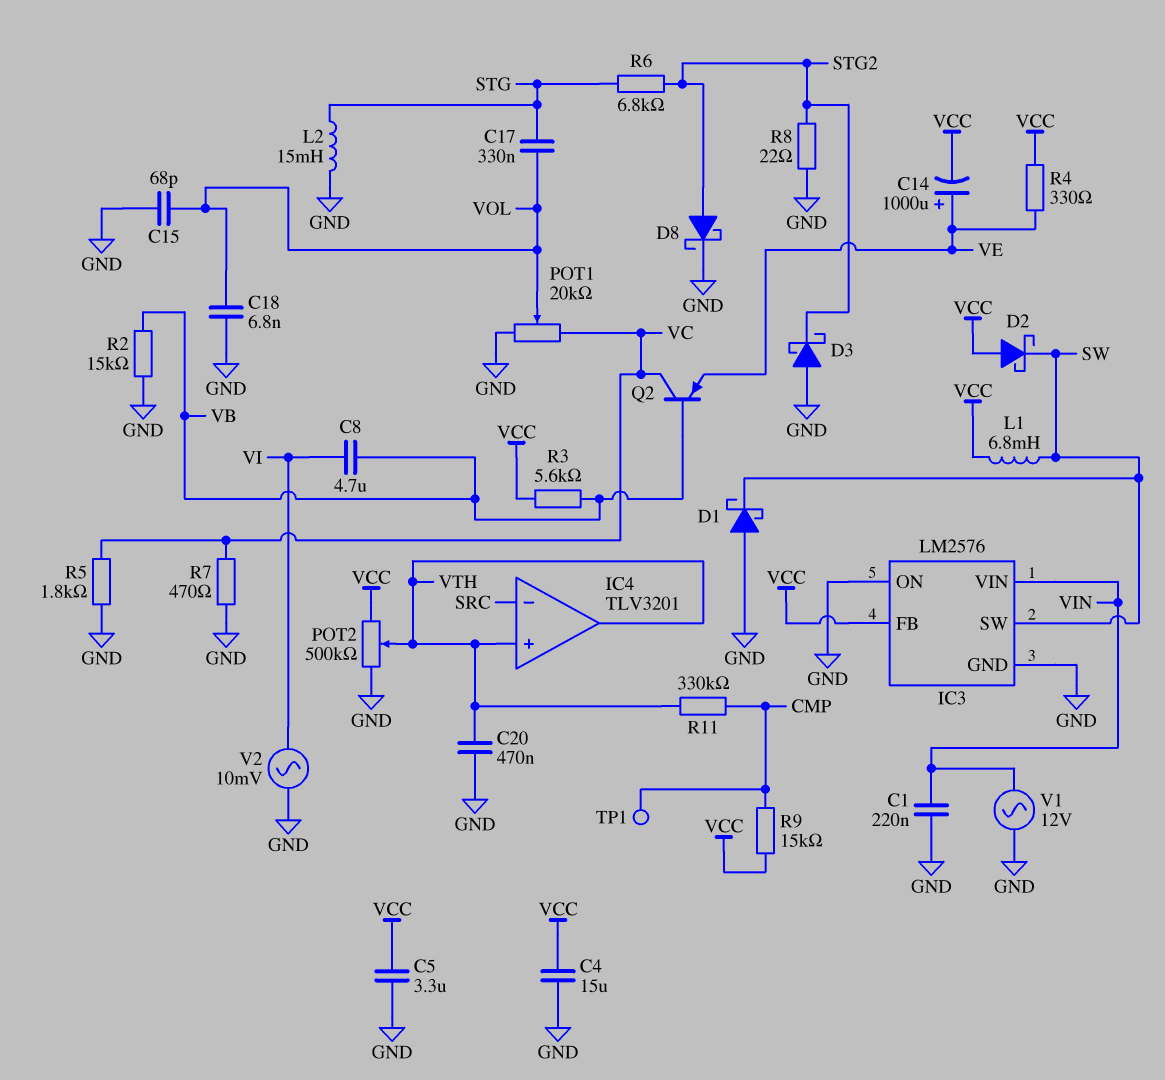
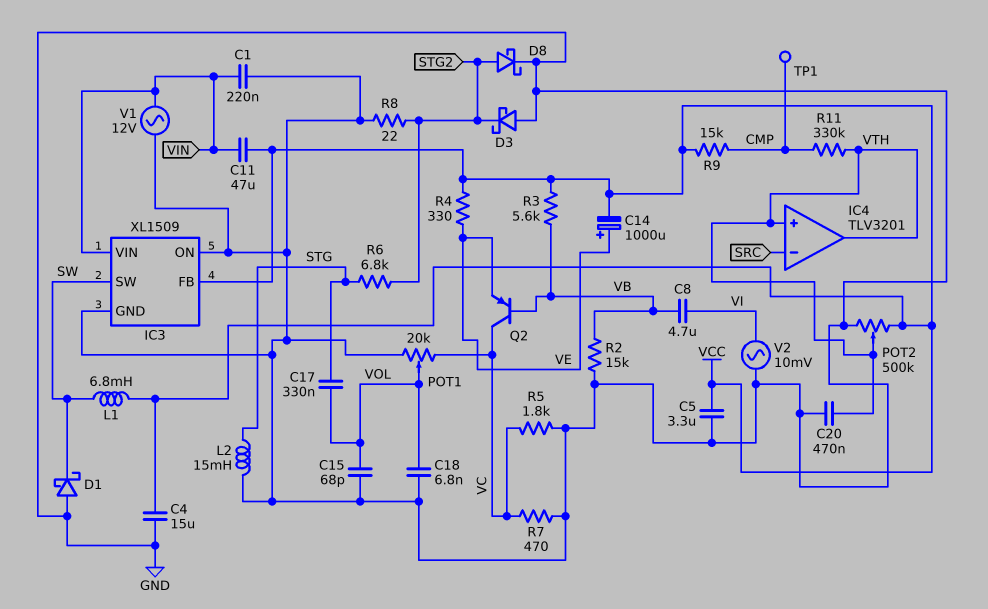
C11: none -> 47uF (VCC, VIN)
D2: schottky (A VCC, K SW) -> none
IC3: LM2576 -> XL1509

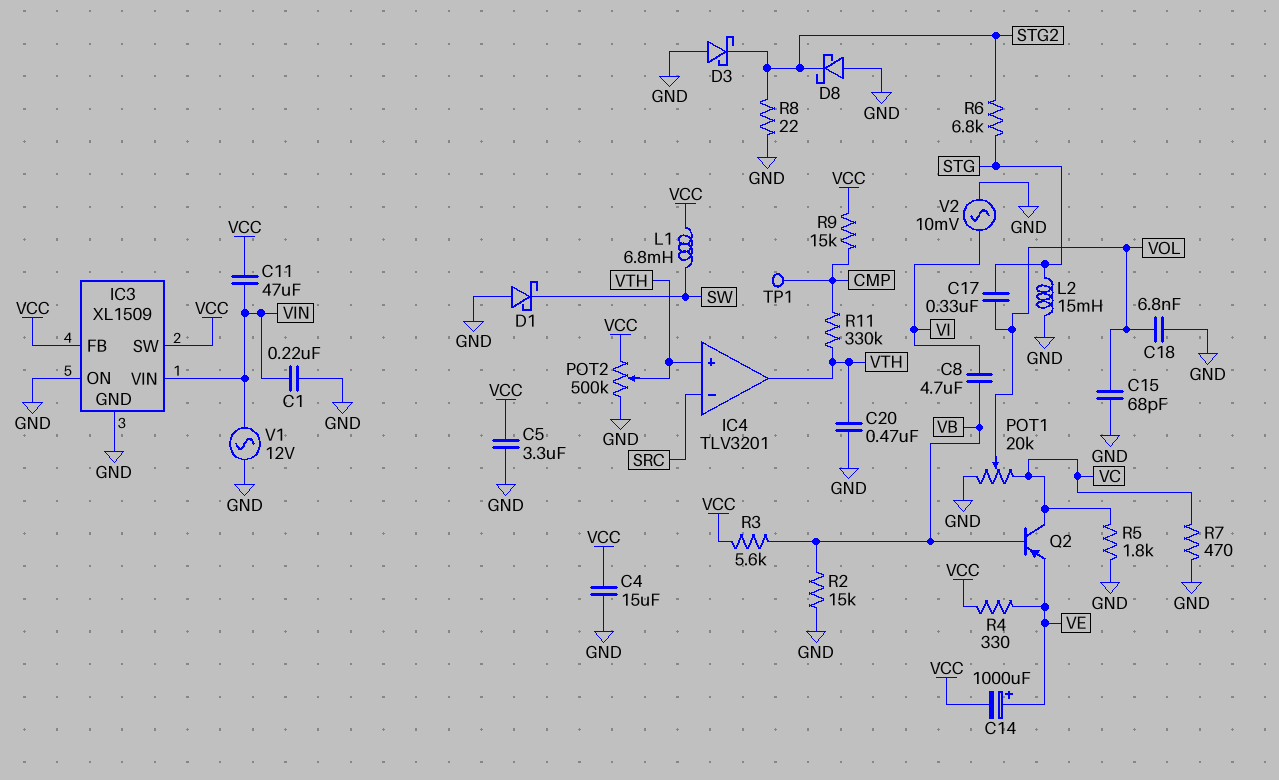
D8: schottky (A STG2, K GND) -> schottky (A GND, K STG2)
IC3 pin SW: SW -> VCC

